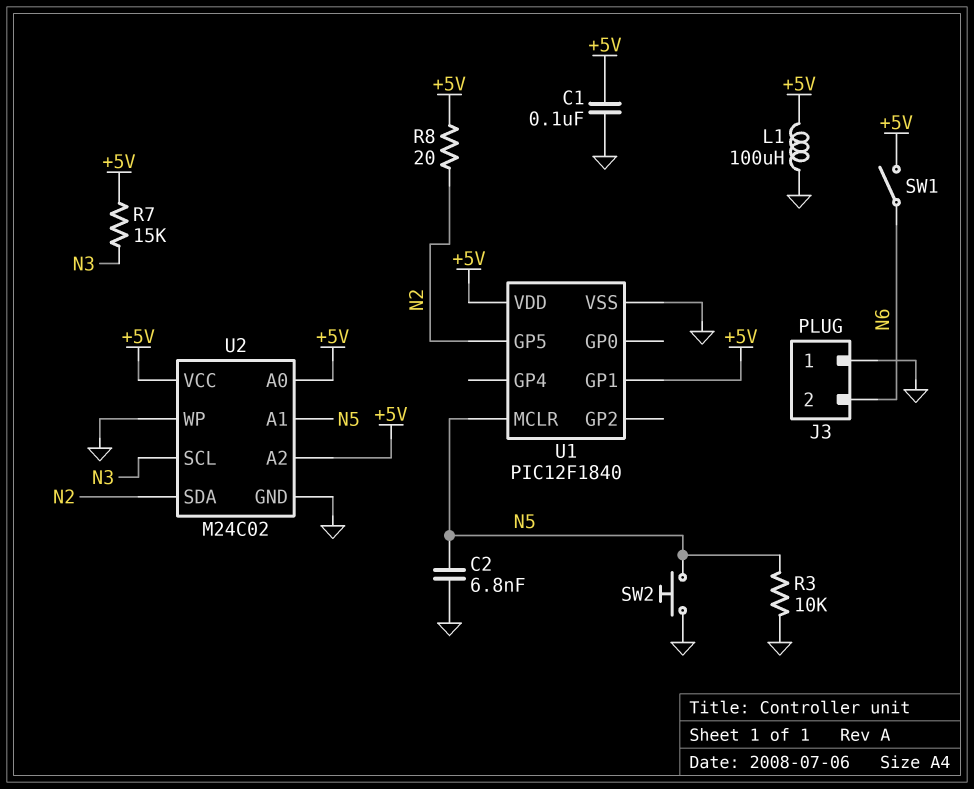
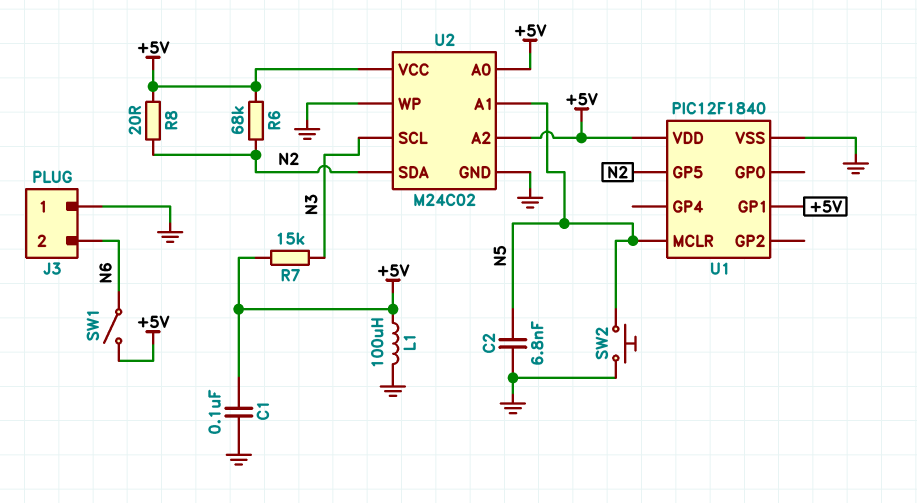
R3: 10k (GND, N5) -> none
R6: none -> 68k (+5V, N2)

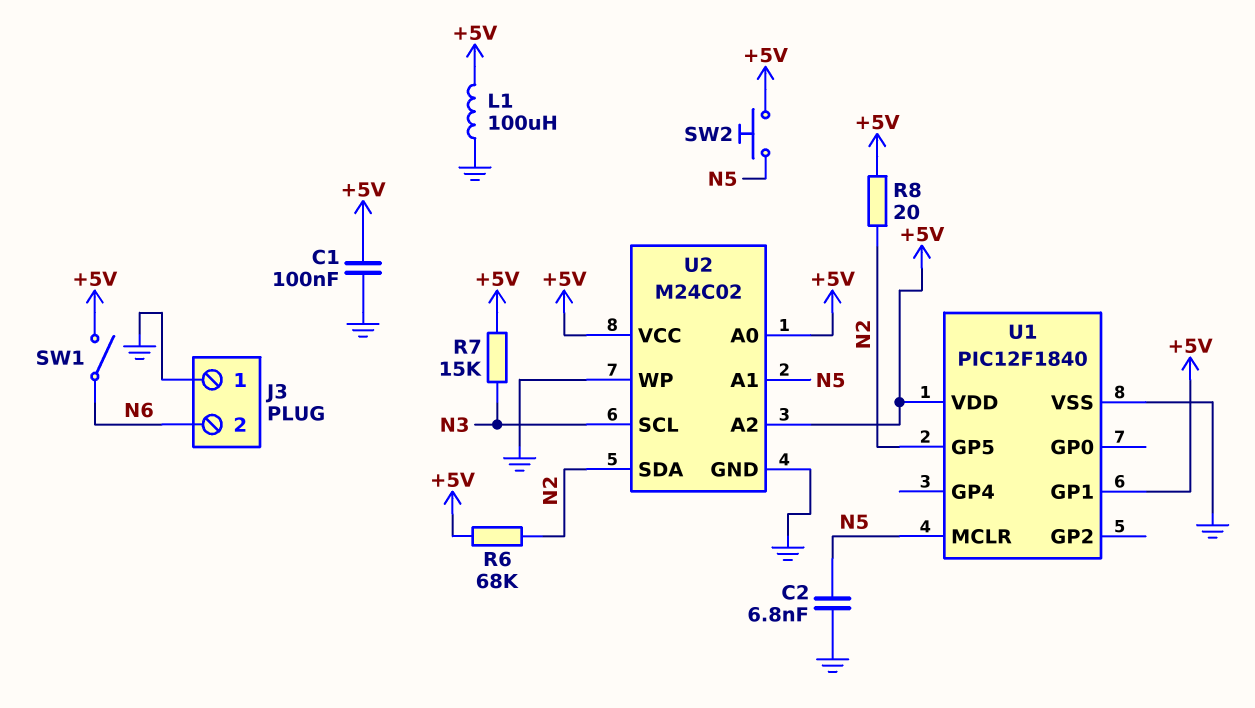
SW2: button (GND, N5) -> button (+5V, N5)

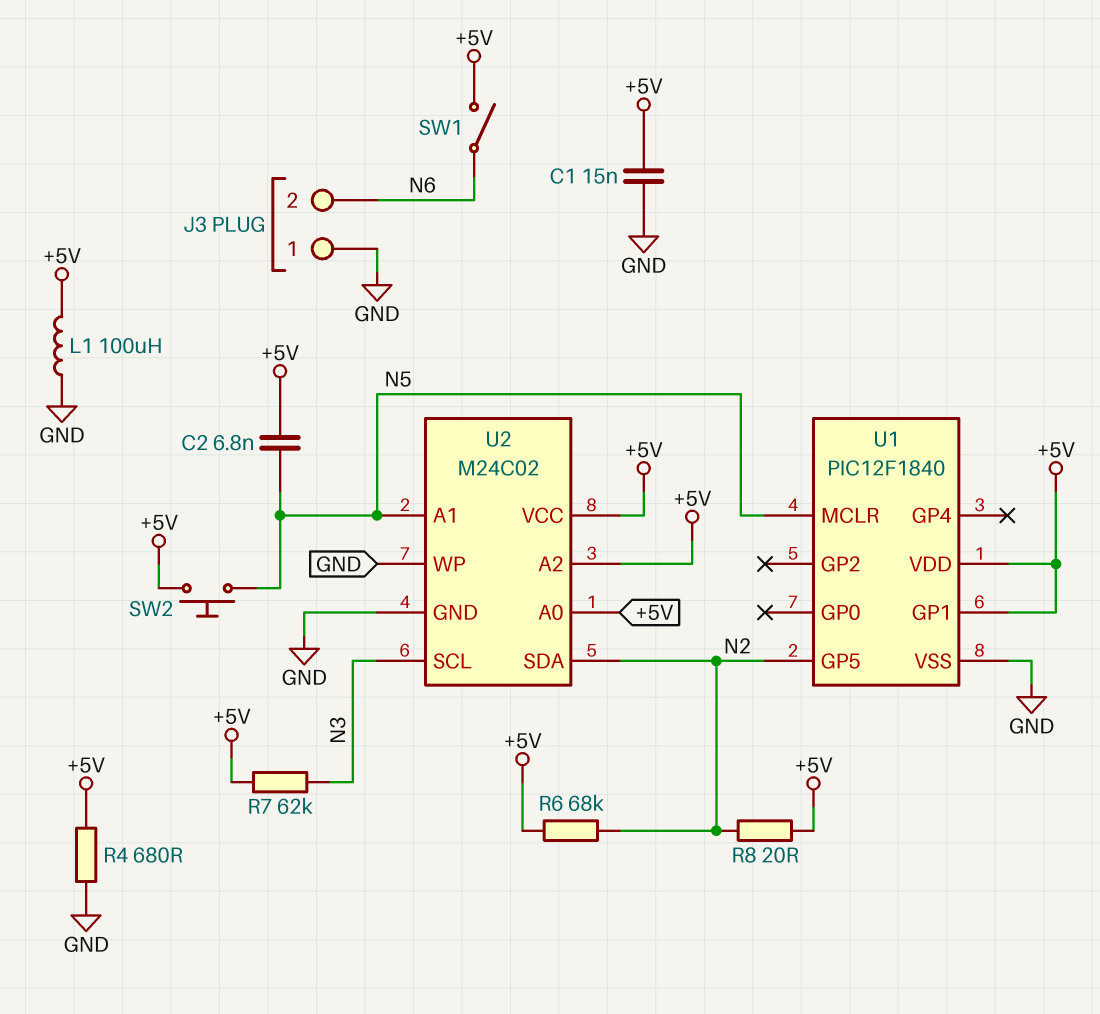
C1: 100nF (+5V, GND) -> 15nF (+5V, GND)
C2: 6.8nF (GND, N5) -> 6.8nF (+5V, N5)
R4: none -> 680 (+5V, GND)
R7: 15k (+5V, N3) -> 62k (+5V, N3)

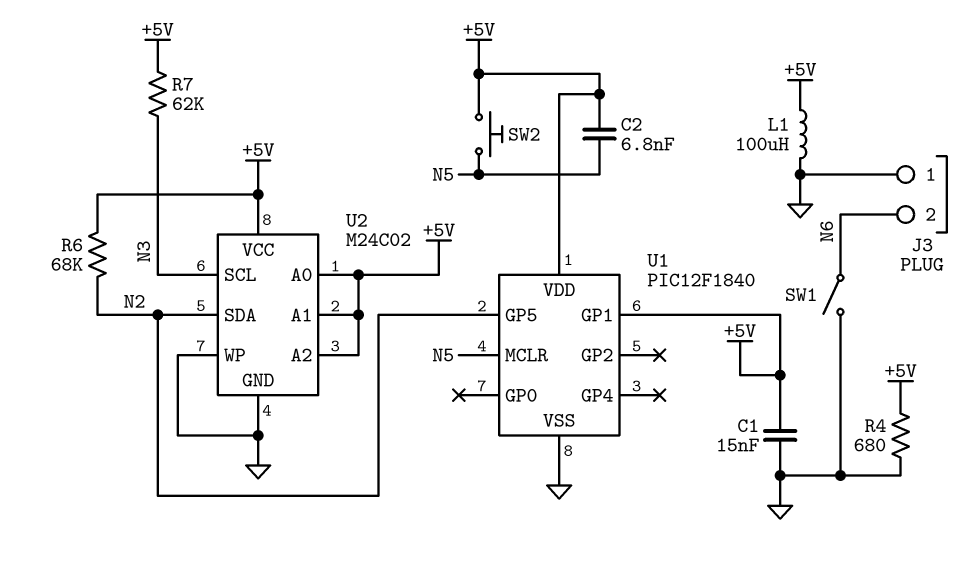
R8: 20 (+5V, N2) -> none
SW1: switch (+5V, N6) -> switch (GND, N6)
U2 pin A1: N5 -> +5V

